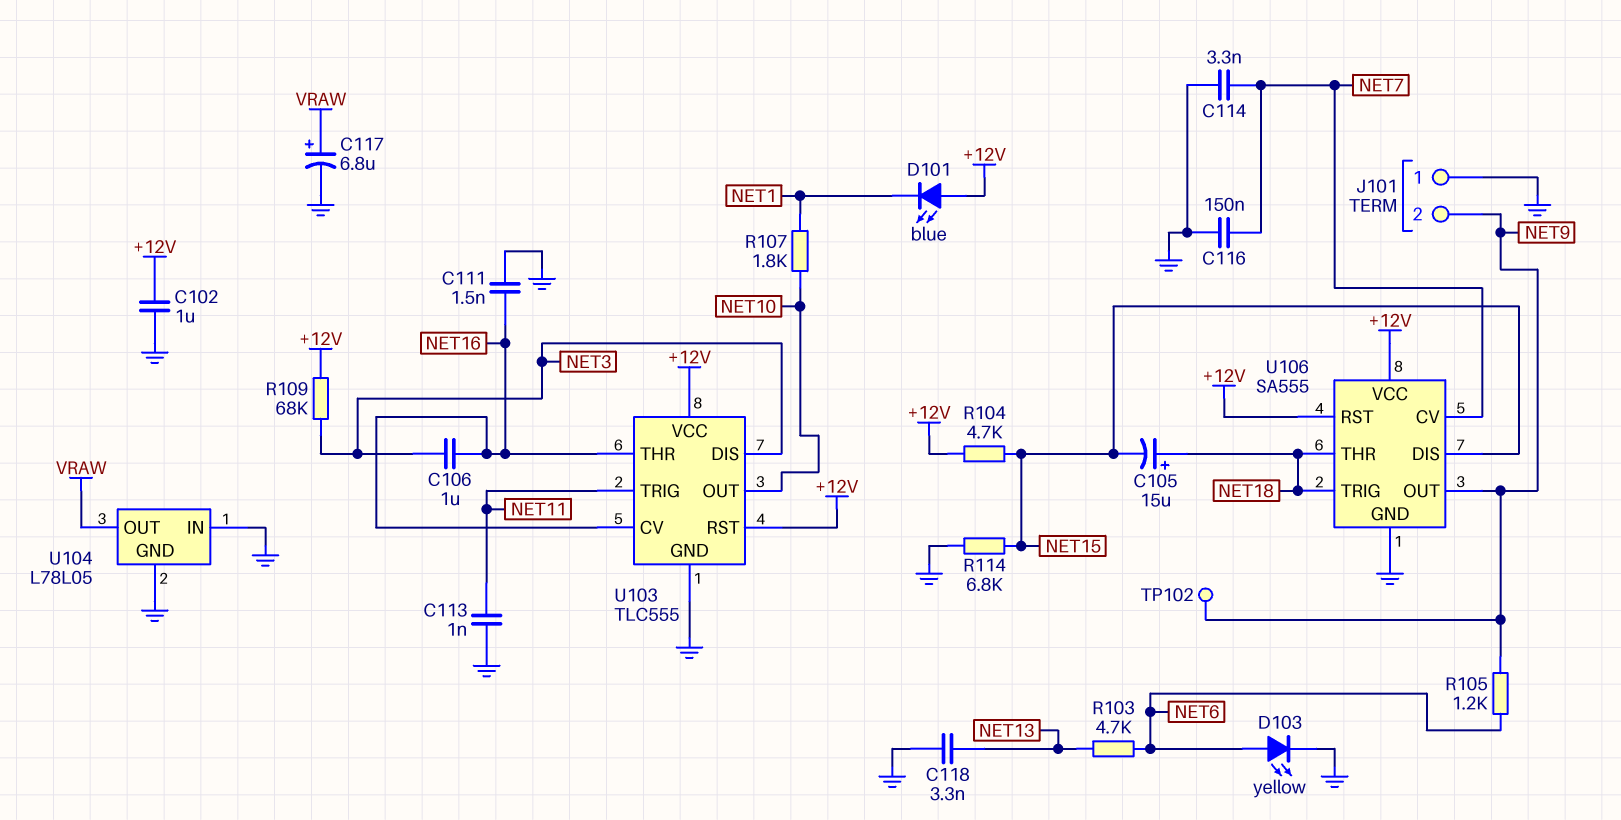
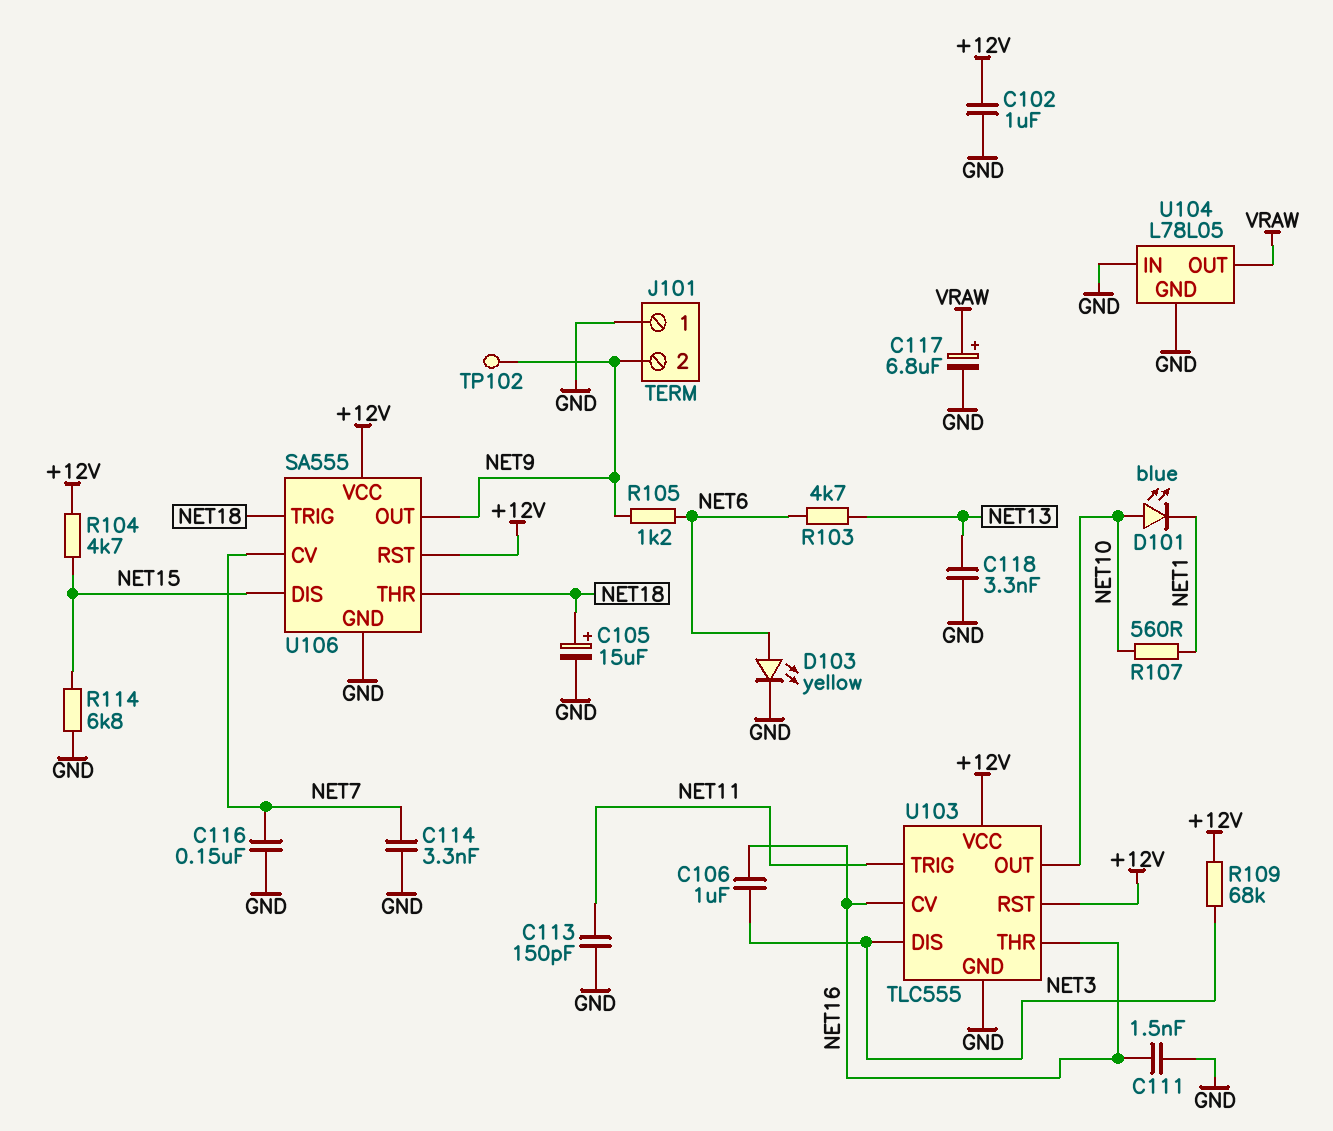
C105: 15uF (plus NET18, minus NET15) -> 15uF (plus NET18, minus GND)
C113: 1nF (GND, NET11) -> 150pF (GND, NET11)
D101: LED blue (A +12V, K NET1) -> LED blue (A NET10, K NET1)
R107: 1.8k (NET1, NET10) -> 560 (NET1, NET10)

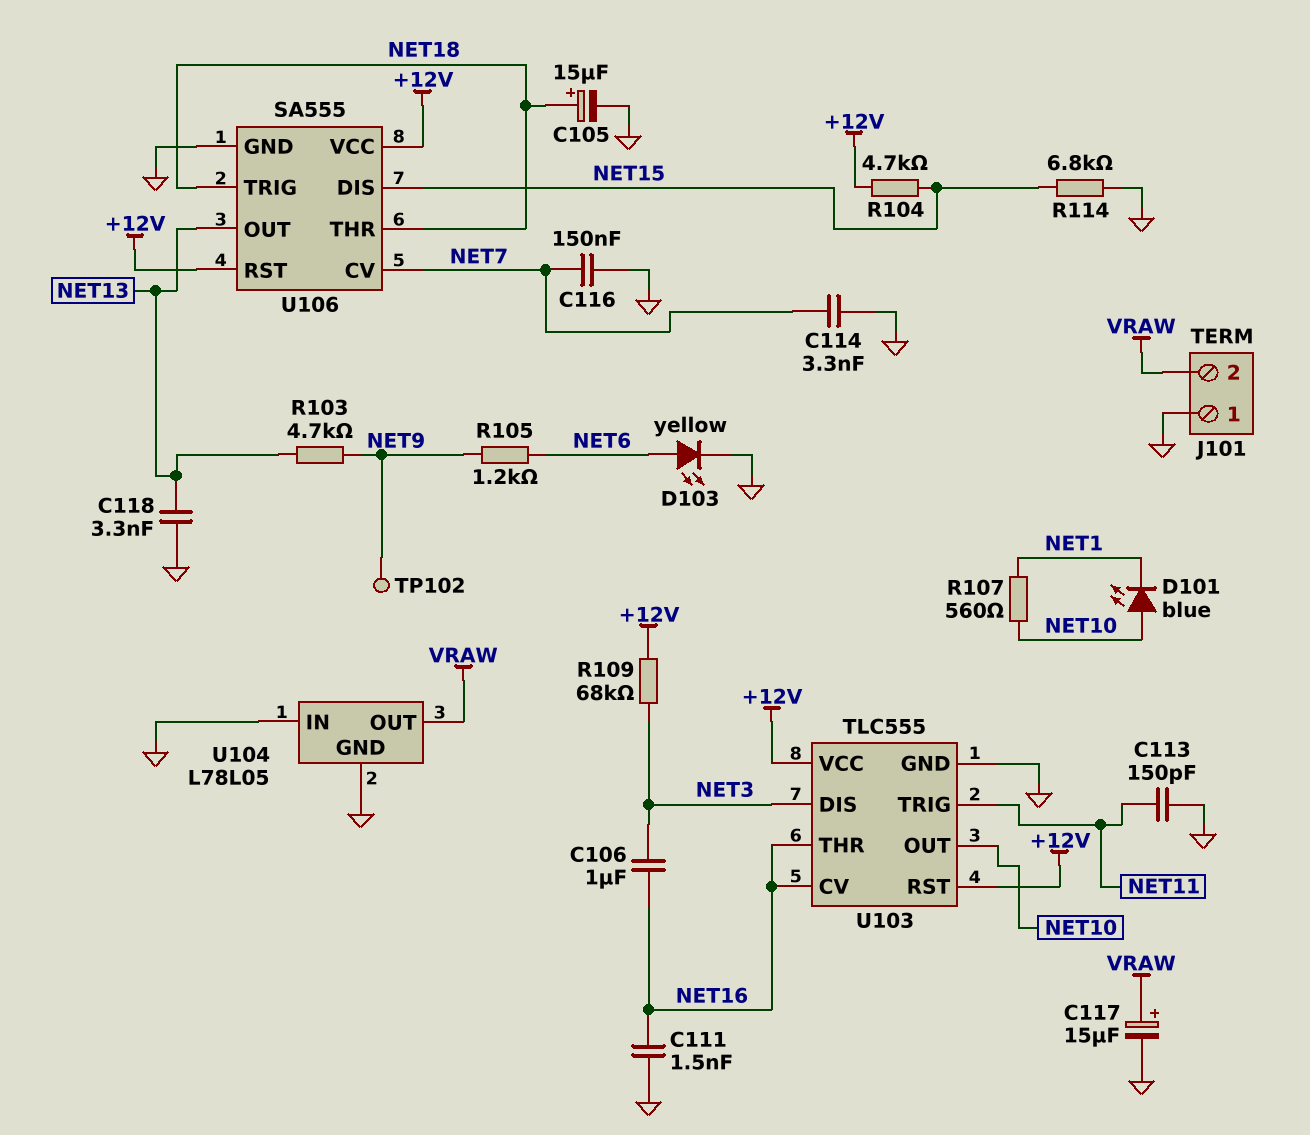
C102: 1uF (+12V, GND) -> none
C117: 6.8uF (plus VRAW, minus GND) -> 15uF (plus VRAW, minus GND)
J101 pin 2: NET9 -> VRAW
R103: 4.7k (NET6, NET13) -> 4.7k (NET9, NET13)
U106 pin OUT: NET9 -> NET13

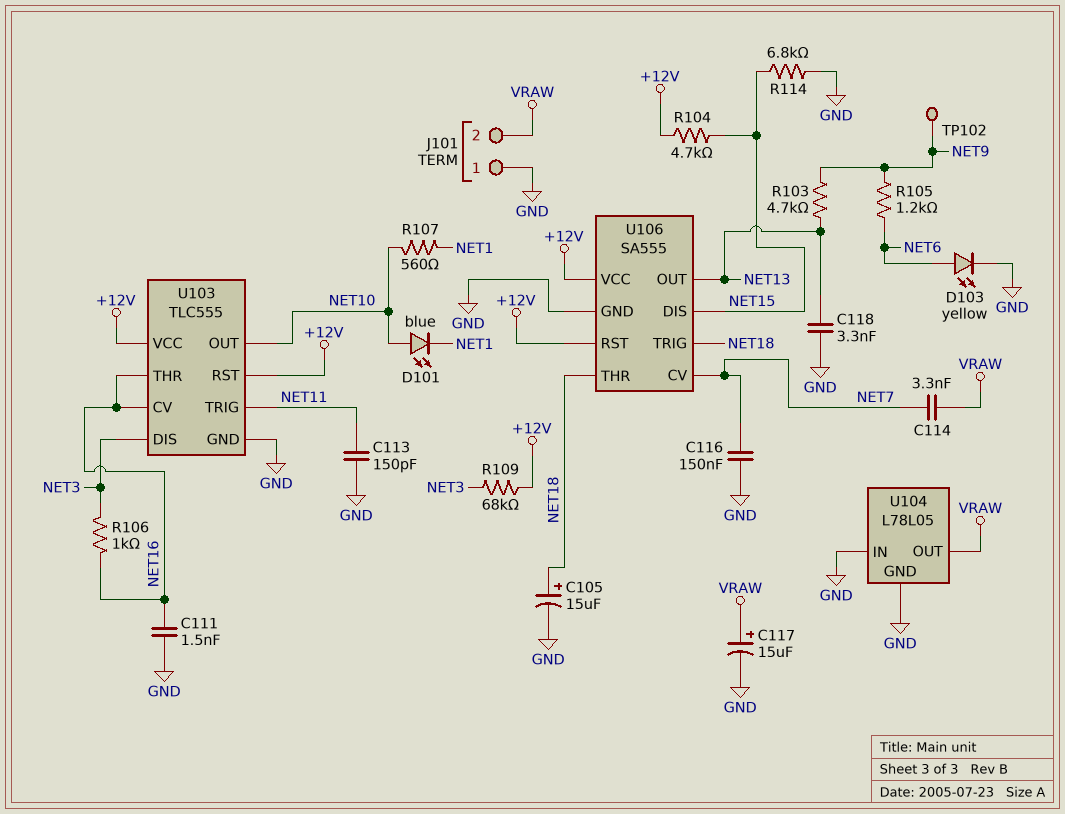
C106: 1uF (NET3, NET16) -> none
C114: 3.3nF (GND, NET7) -> 3.3nF (NET7, VRAW)
R106: none -> 1k (NET3, NET16)

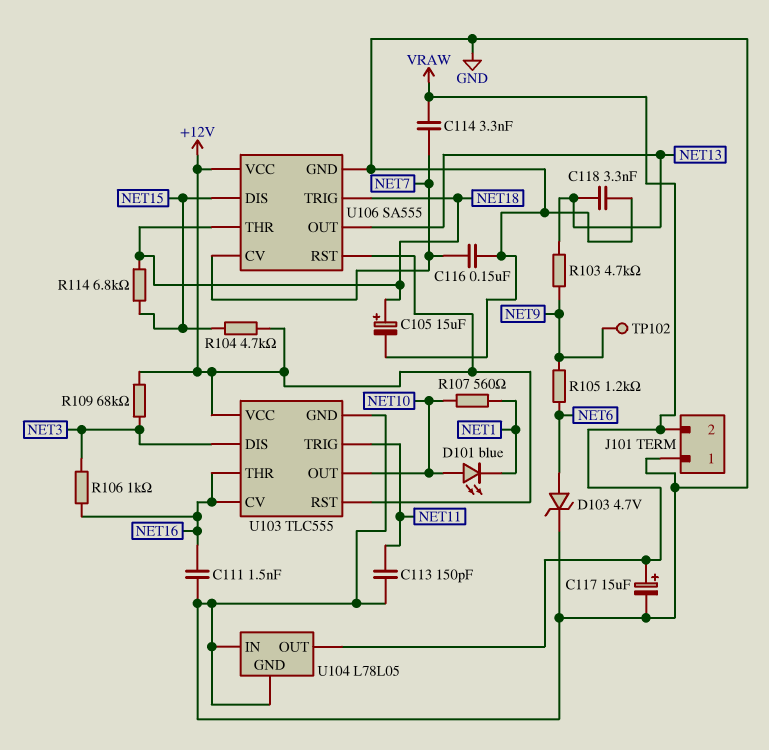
D103: LED yellow (A NET6, K GND) -> zener 4.7V (A NET6, K GND)
R114: 6.8k (GND, NET15) -> 6.8k (NET15, NET18)

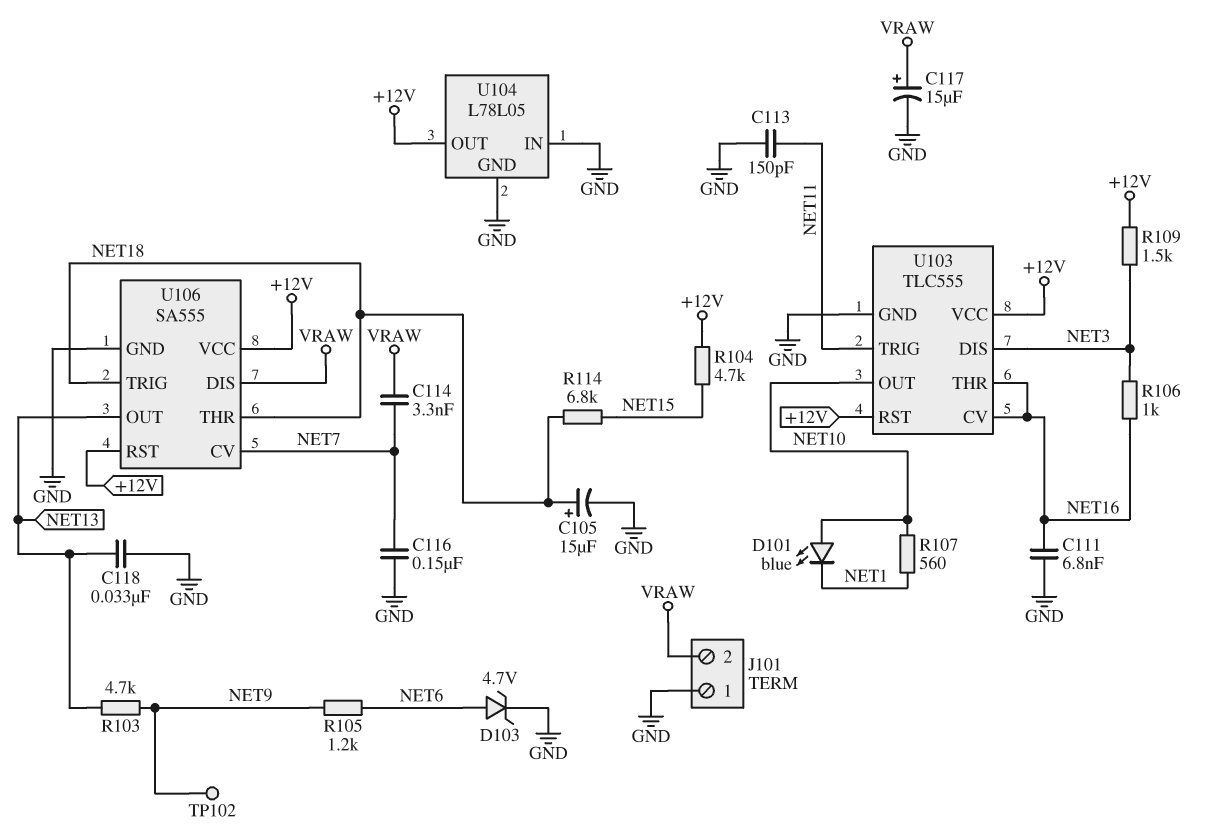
C111: 1.5nF (GND, NET16) -> 6.8nF (GND, NET16)
C118: 3.3nF (GND, NET13) -> 33nF (GND, NET13)
R109: 68k (+12V, NET3) -> 1.5k (+12V, NET3)
U104 pin OUT: VRAW -> +12V
U106 pin DIS: NET15 -> VRAW

